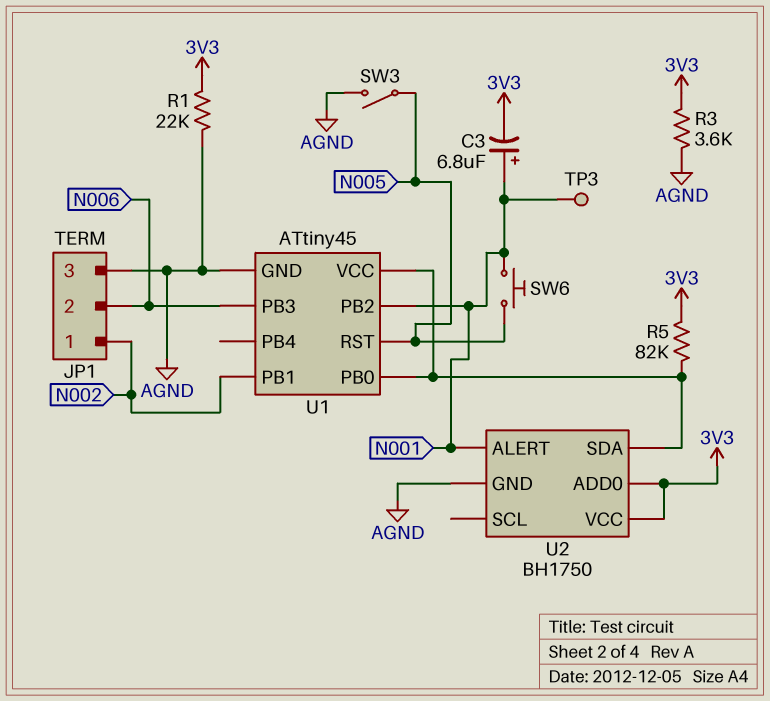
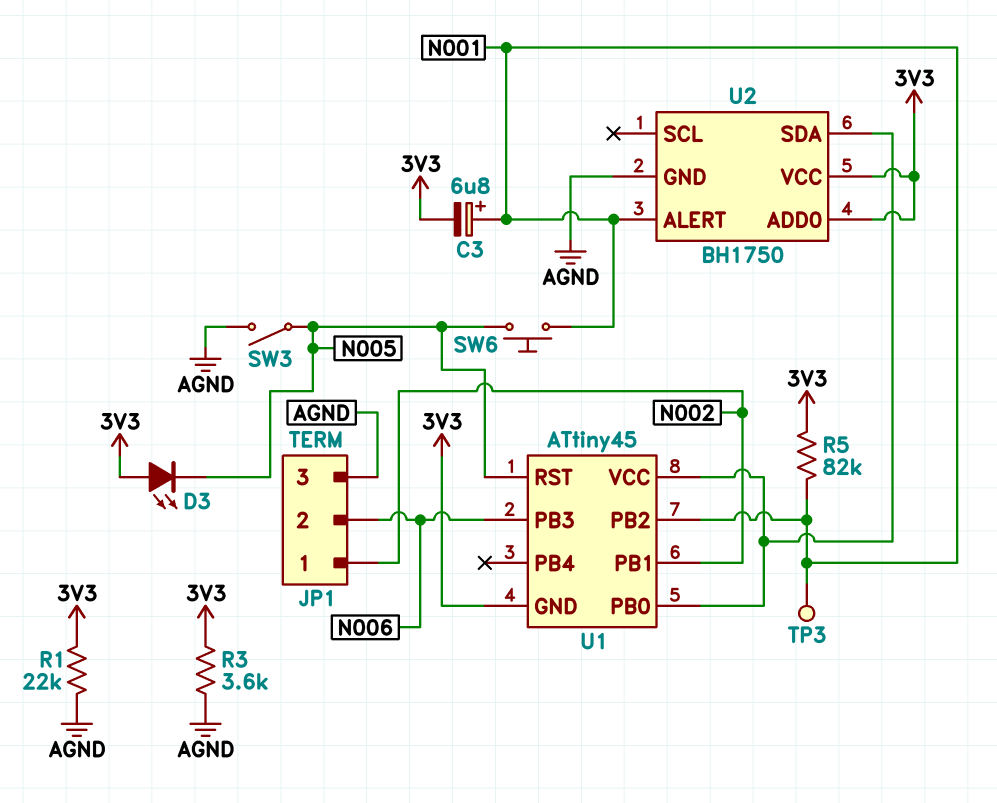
D3: none -> LED (A 3V3, K N005)
R5: 82k (3V3, U1/PB0) -> 82k (3V3, N001)
U1 pin GND: AGND -> 3V3

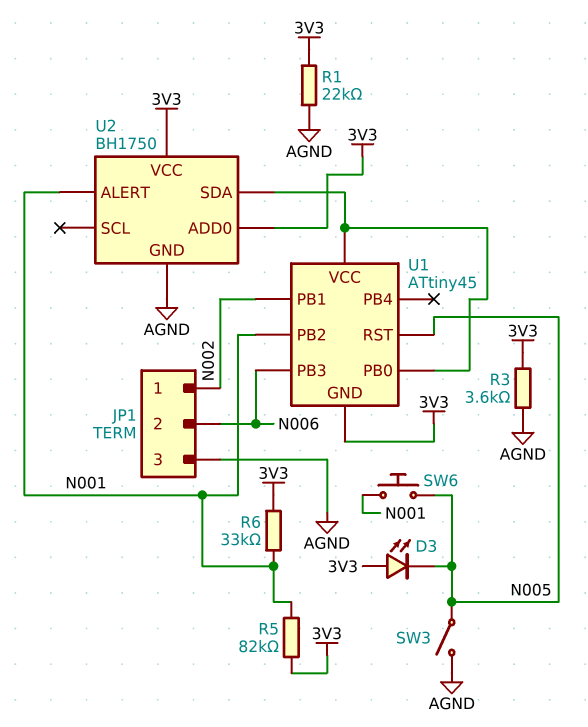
C3: 6.8uF (plus N001, minus 3V3) -> none
R6: none -> 33k (3V3, N001)
TP3: test point (N001) -> none

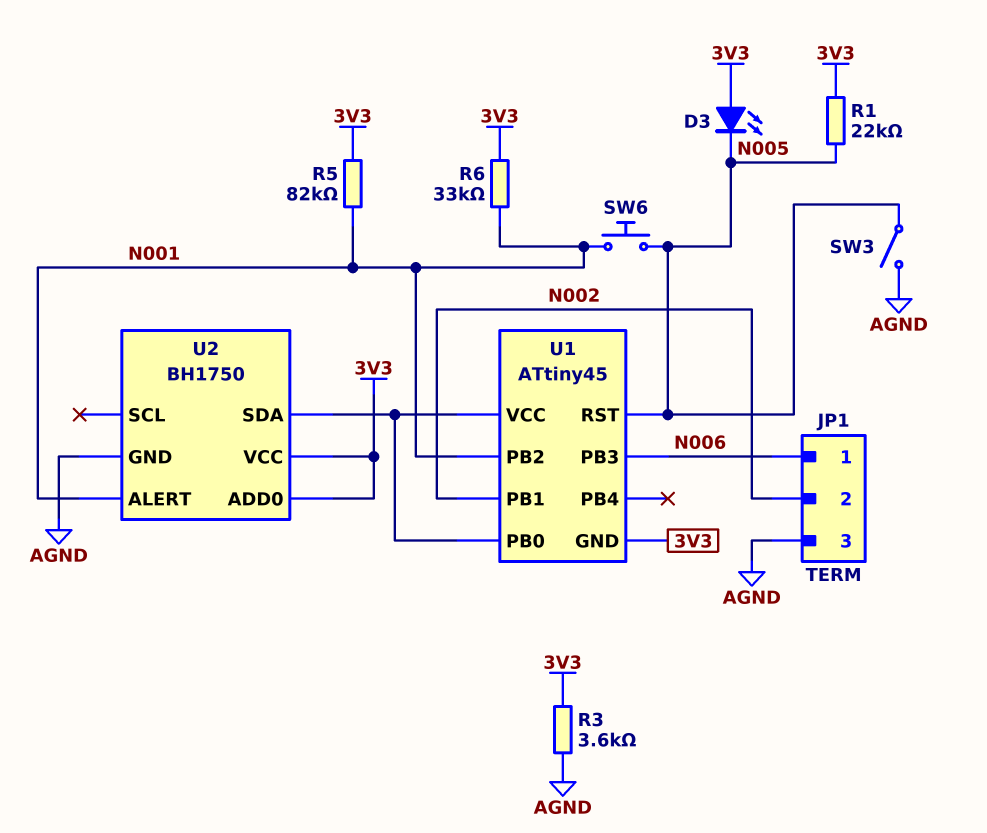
JP1 pin 1: N002 -> N006
JP1 pin 2: N006 -> N002
R1: 22k (3V3, AGND) -> 22k (3V3, N005)

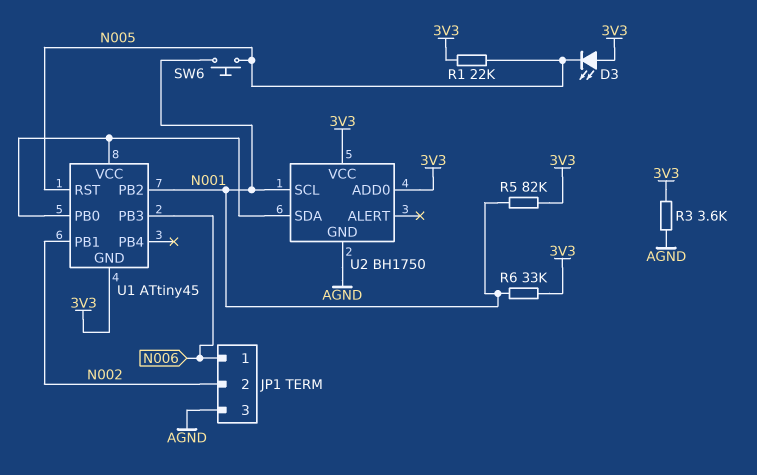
SW3: switch (AGND, N005) -> none
U2 pin ALERT: N001 -> none
U2 pin SCL: none -> N001

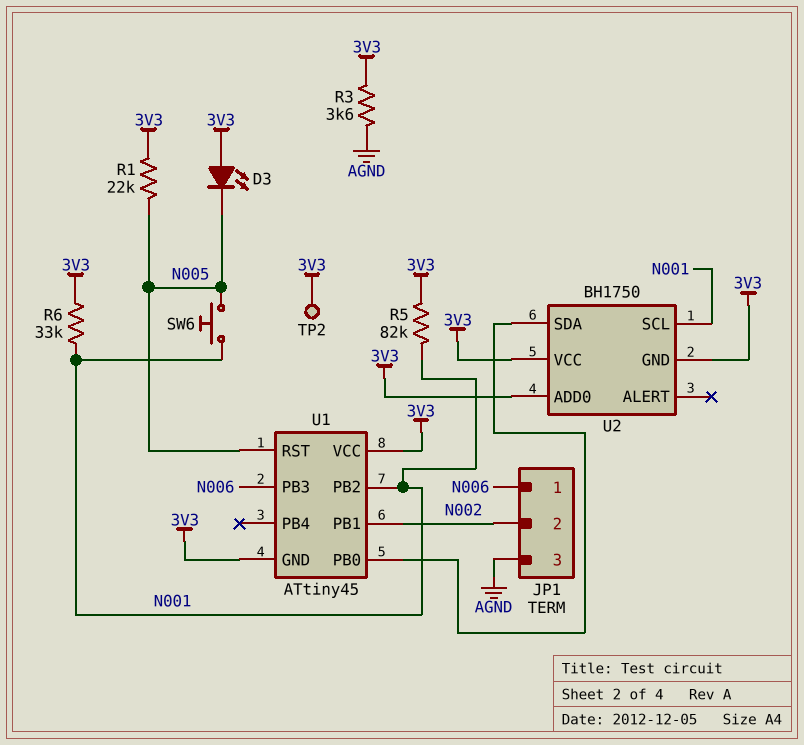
TP2: none -> test point (3V3)
U1 pin VCC: U1/PB0 -> 3V3
U2 pin GND: AGND -> 3V3

